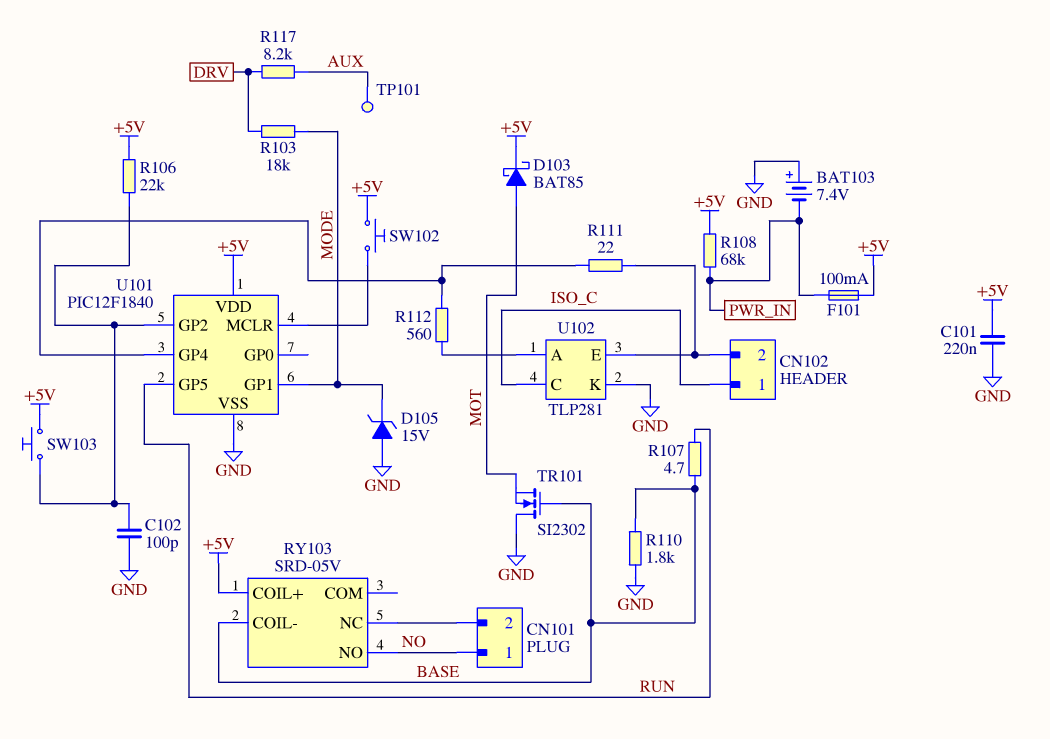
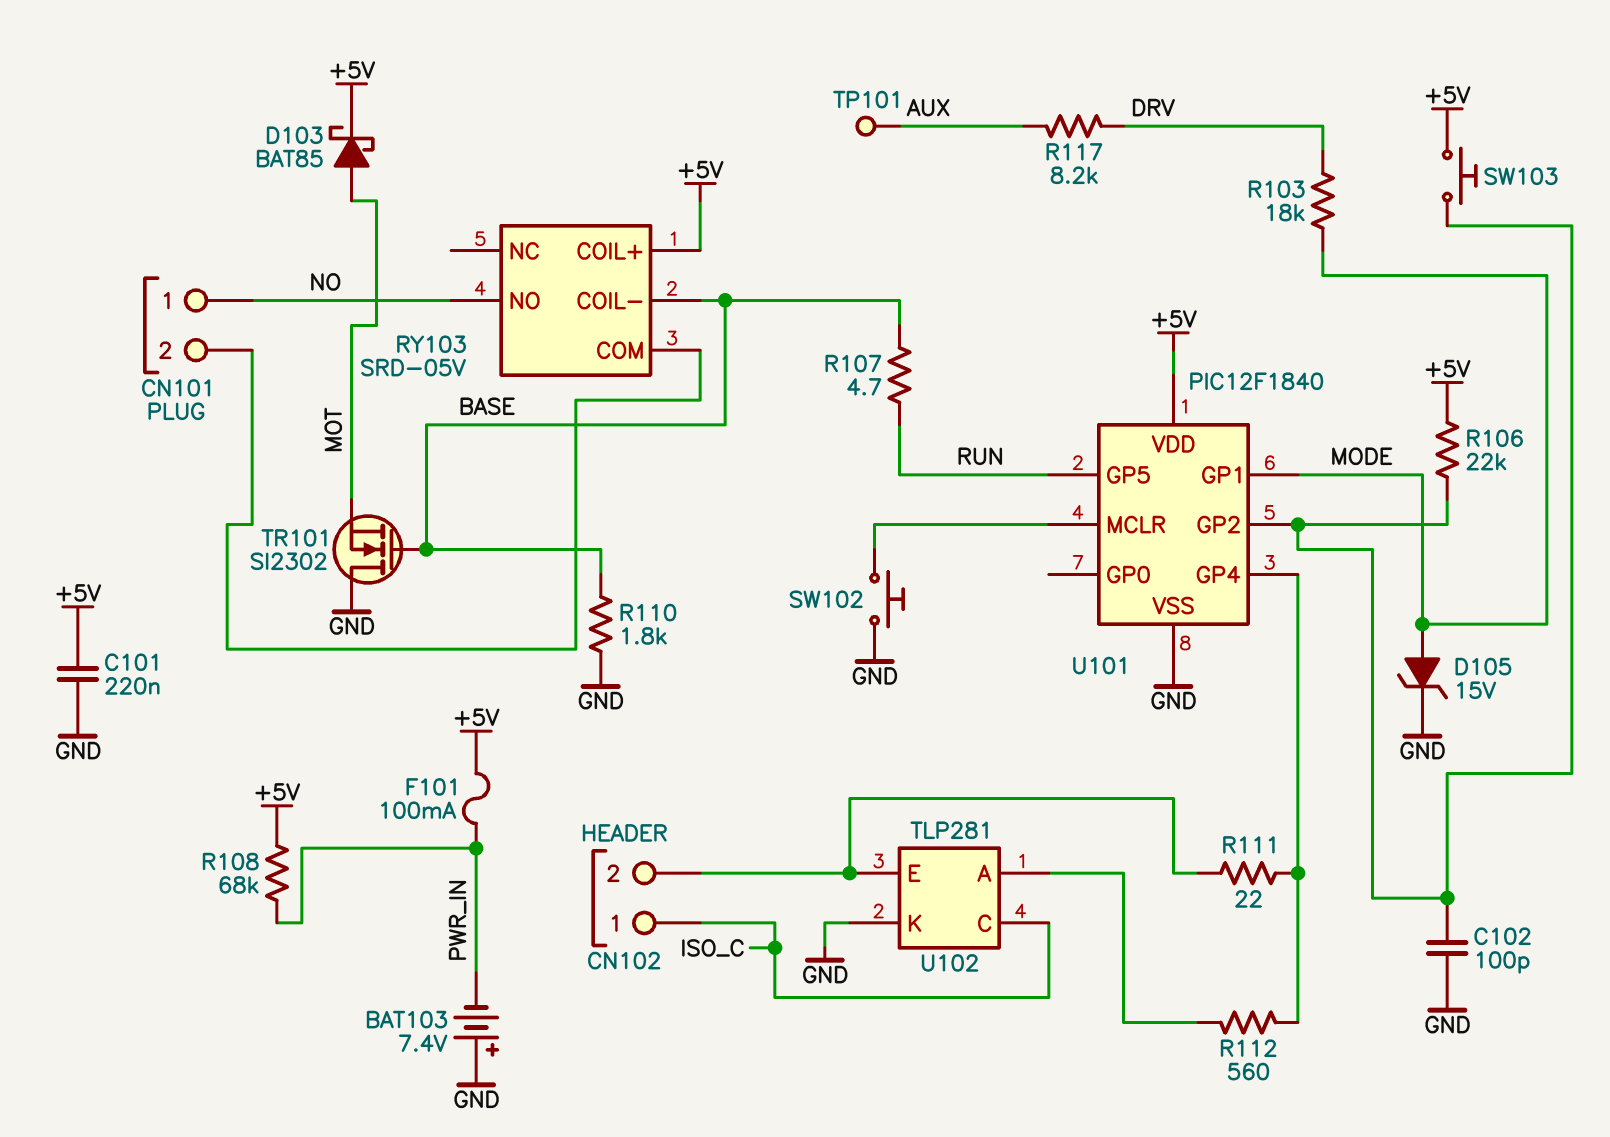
D105: zener 15V (A GND, K MODE) -> zener 15V (A MODE, K GND)
RY103 pin COM: none -> CN101/2
RY103 pin NC: CN101/2 -> none
SW102: button (+5V, U101/MCLR) -> button (GND, U101/MCLR)

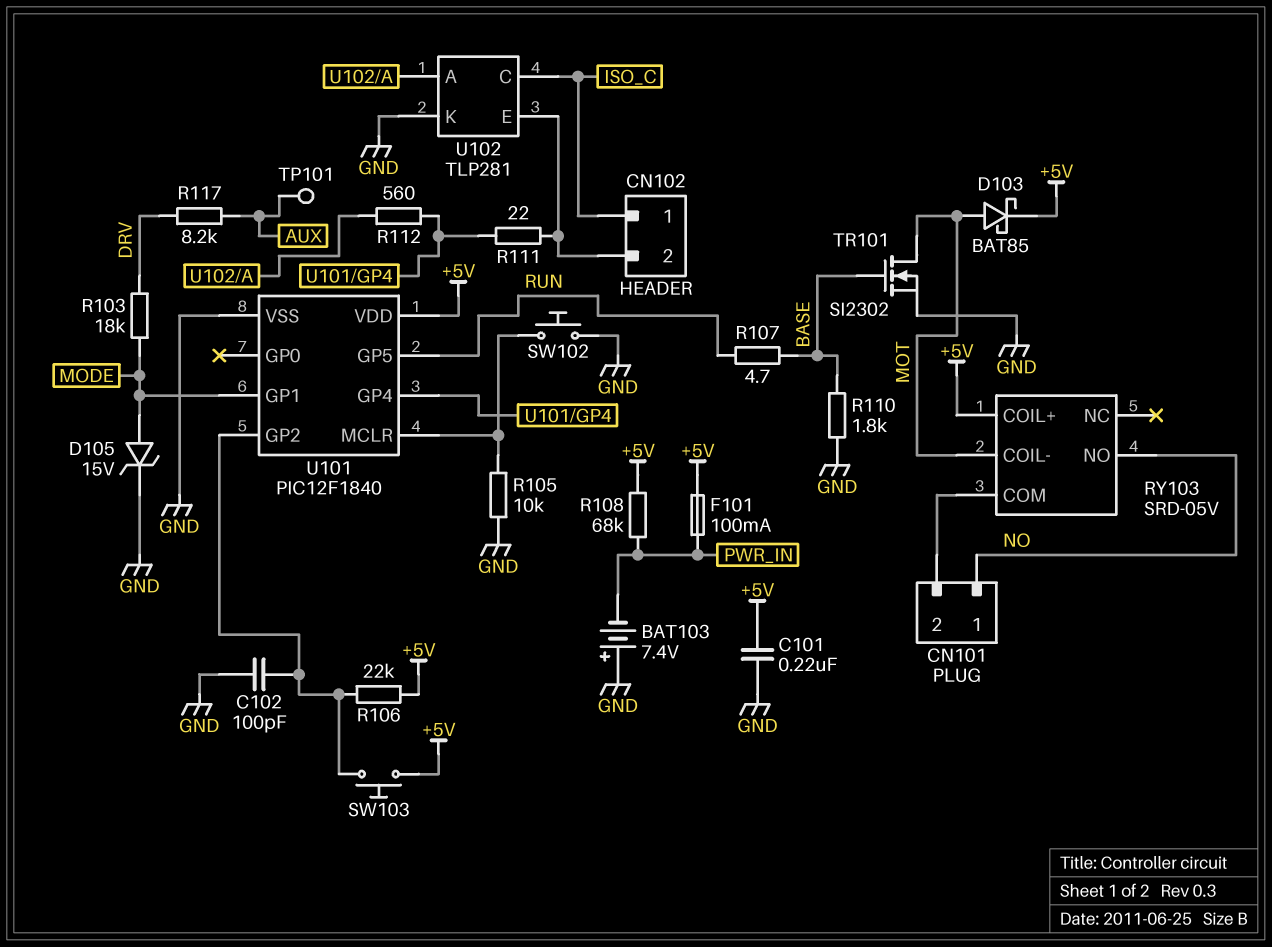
R105: none -> 10k (GND, U101/MCLR)
RY103 pin COIL-: BASE -> MOT
TR101: NMOS SI2302 (G BASE, D GND, S MOT) -> NMOS SI2302 (G BASE, D MOT, S GND)

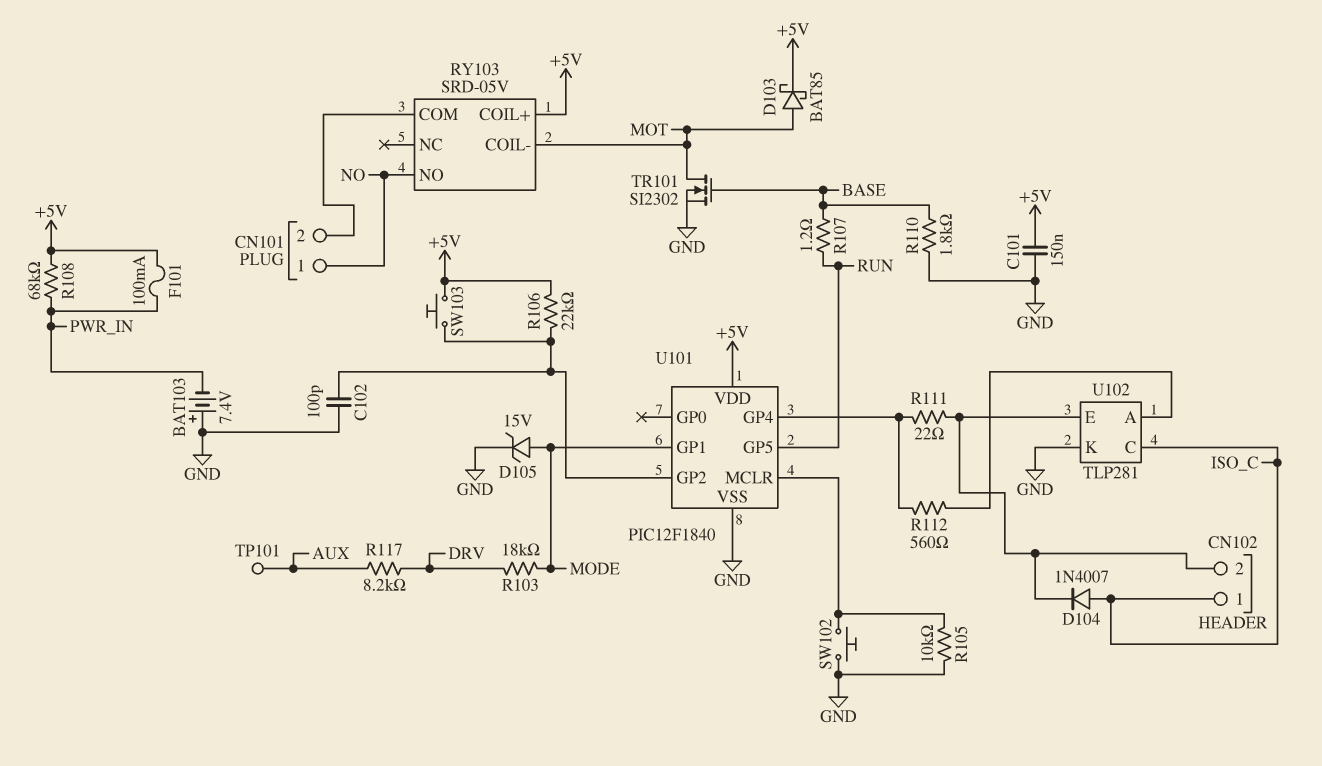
C101: 220nF (+5V, GND) -> 150nF (+5V, GND)
D104: none -> diode 1N4007 (A ISO_C, K CN102/2)
R107: 4.7 (BASE, RUN) -> 1.2 (BASE, RUN)

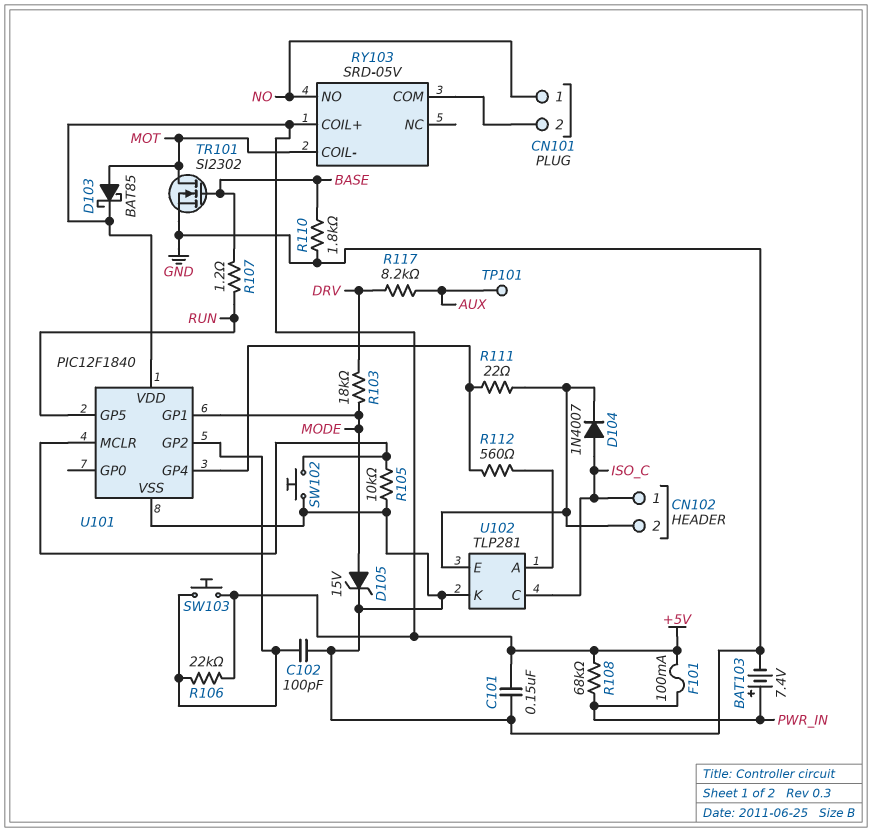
BAT103: 7.4V (plus GND, minus PWR_IN) -> 7.4V (plus PWR_IN, minus GND)

